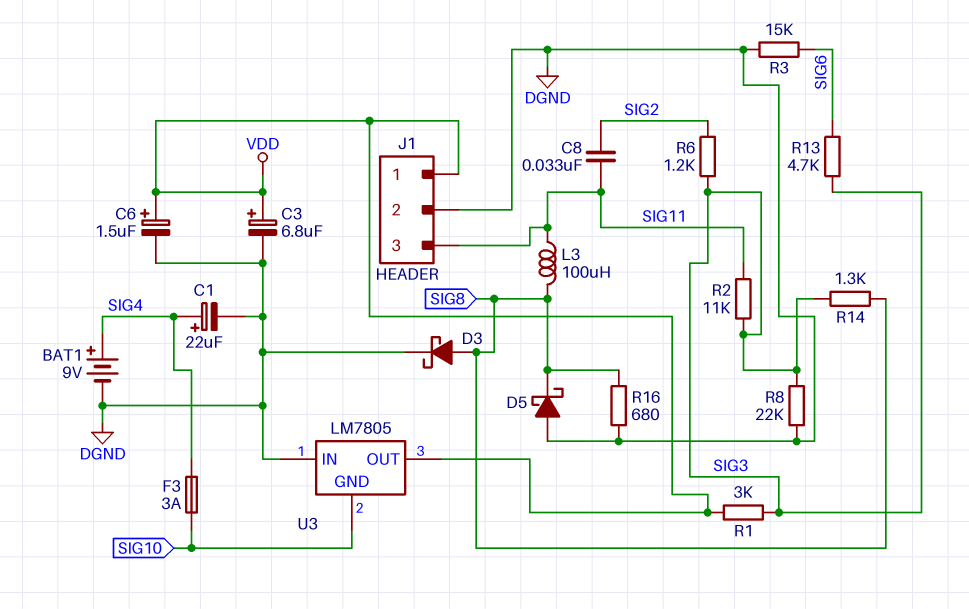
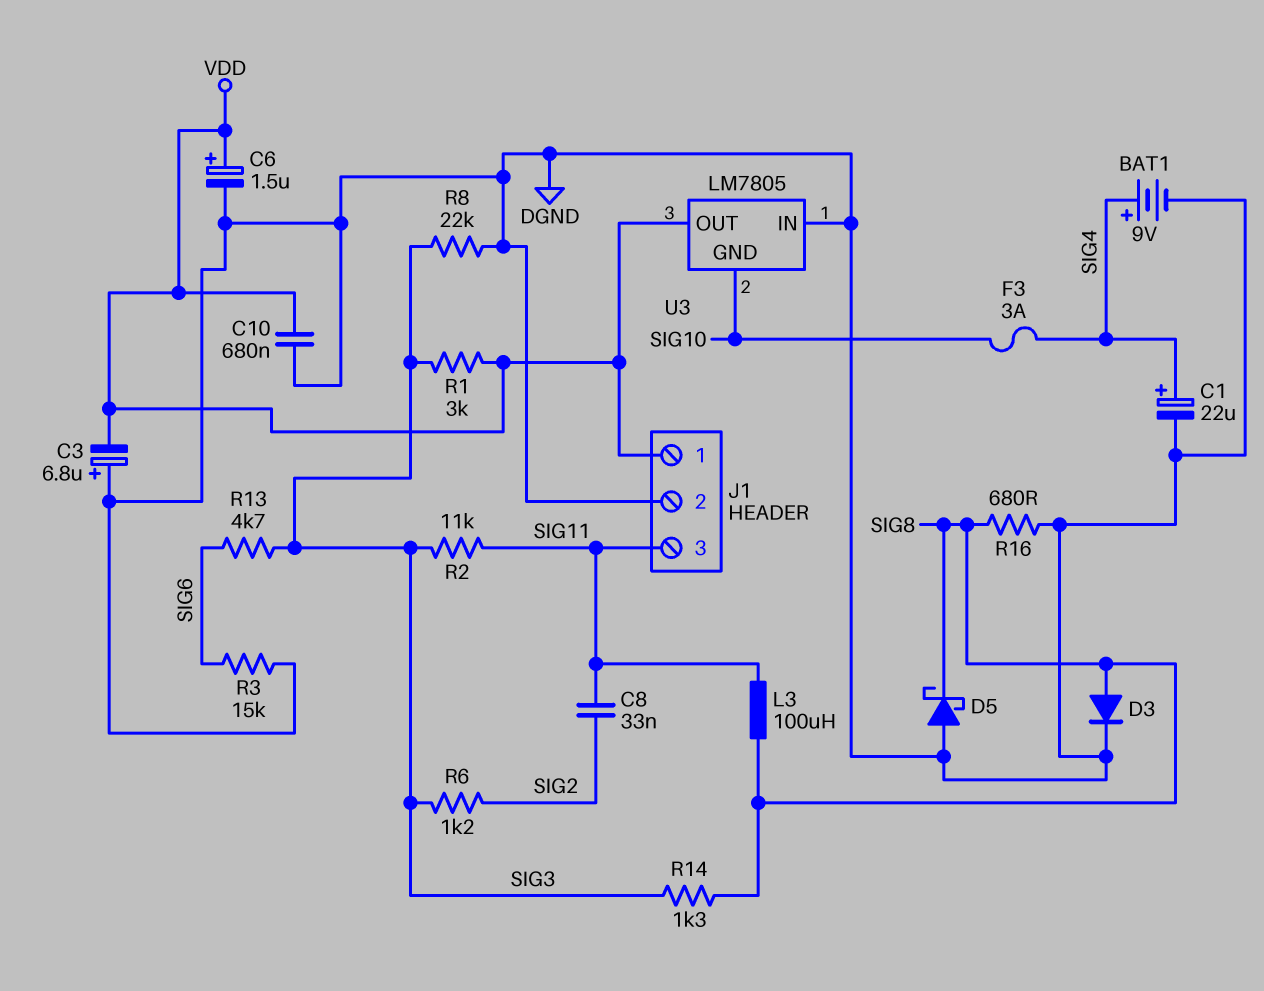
C3: 6.8uF (plus VDD, minus DGND) -> 6.8uF (plus DGND, minus VDD)
C10: none -> 680nF (DGND, VDD)
D3: schottky (A SIG8, K DGND) -> diode (A SIG8, K DGND)

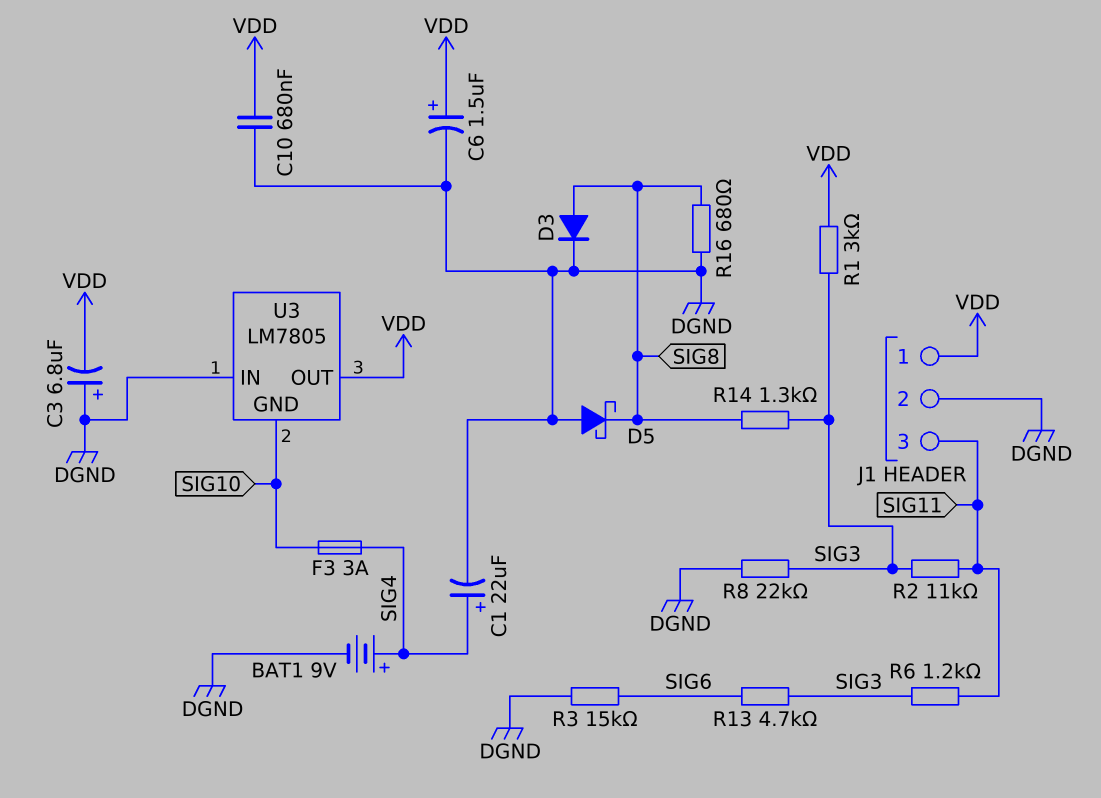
C8: 33nF (SIG2, SIG11) -> none
L3: 100uH (SIG8, SIG11) -> none
R6: 1.2k (SIG2, SIG3) -> 1.2k (SIG3, SIG11)

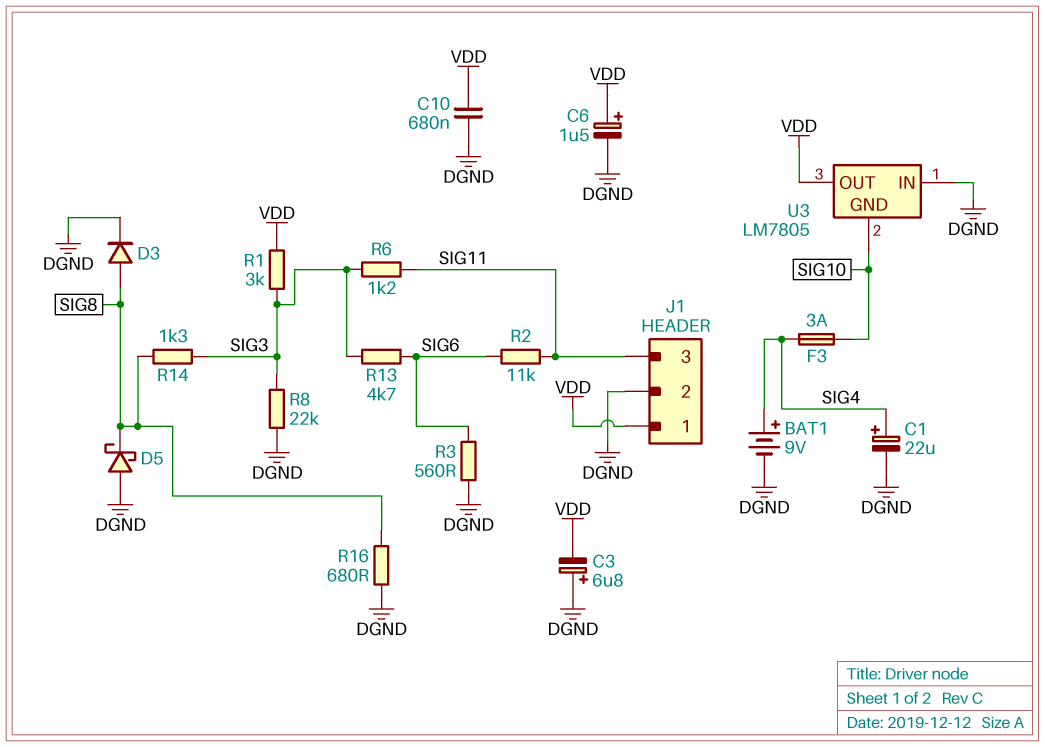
R2: 11k (SIG3, SIG11) -> 11k (SIG6, SIG11)
R3: 15k (DGND, SIG6) -> 560 (DGND, SIG6)

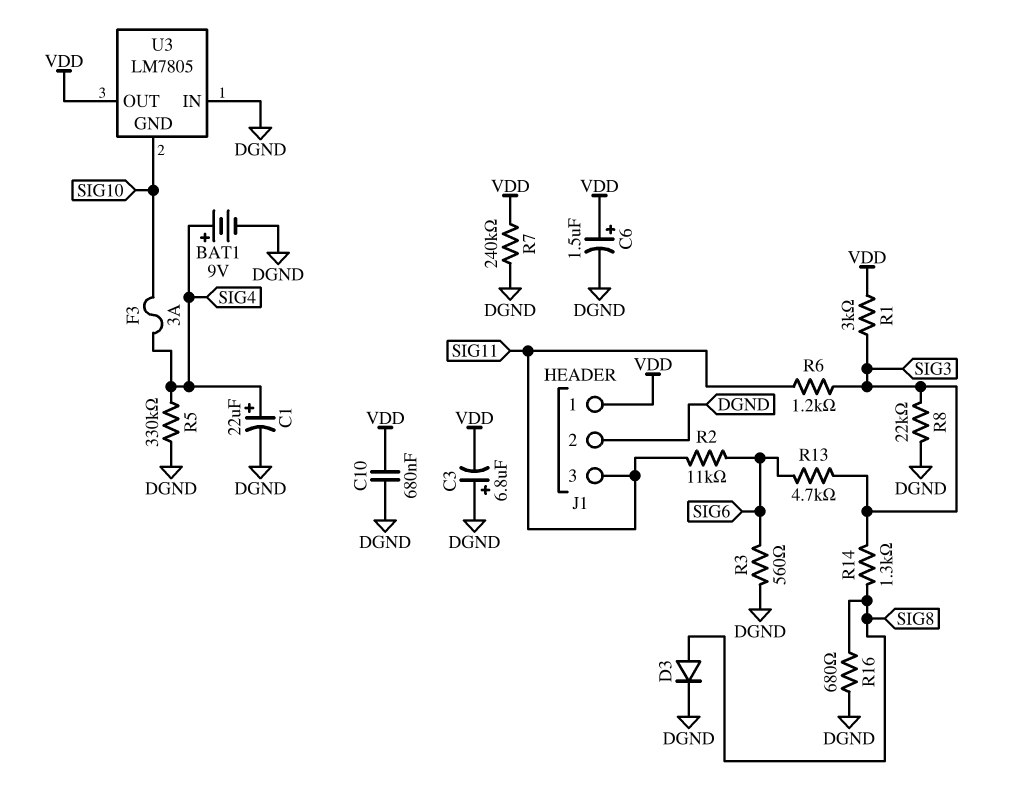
D5: schottky (A DGND, K SIG8) -> none
R5: none -> 330k (DGND, SIG4)
R7: none -> 240k (DGND, VDD)

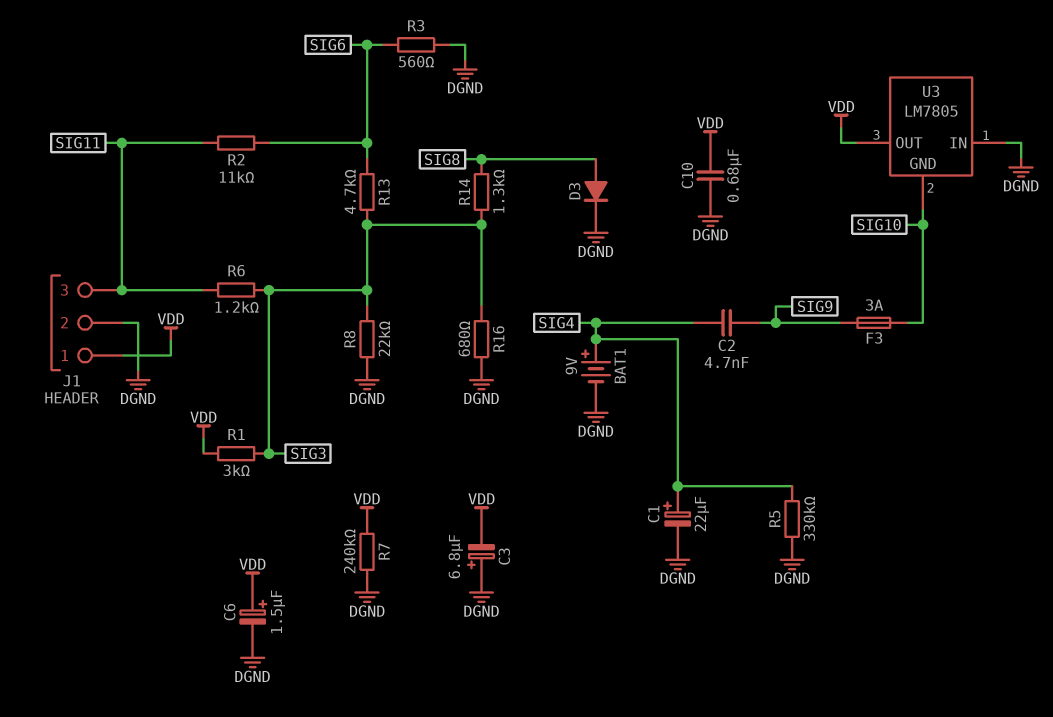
C2: none -> 4.7nF (SIG4, SIG9)
F3: 3A (SIG4, SIG10) -> 3A (SIG9, SIG10)
R16: 680 (DGND, SIG8) -> 680 (DGND, SIG3)

